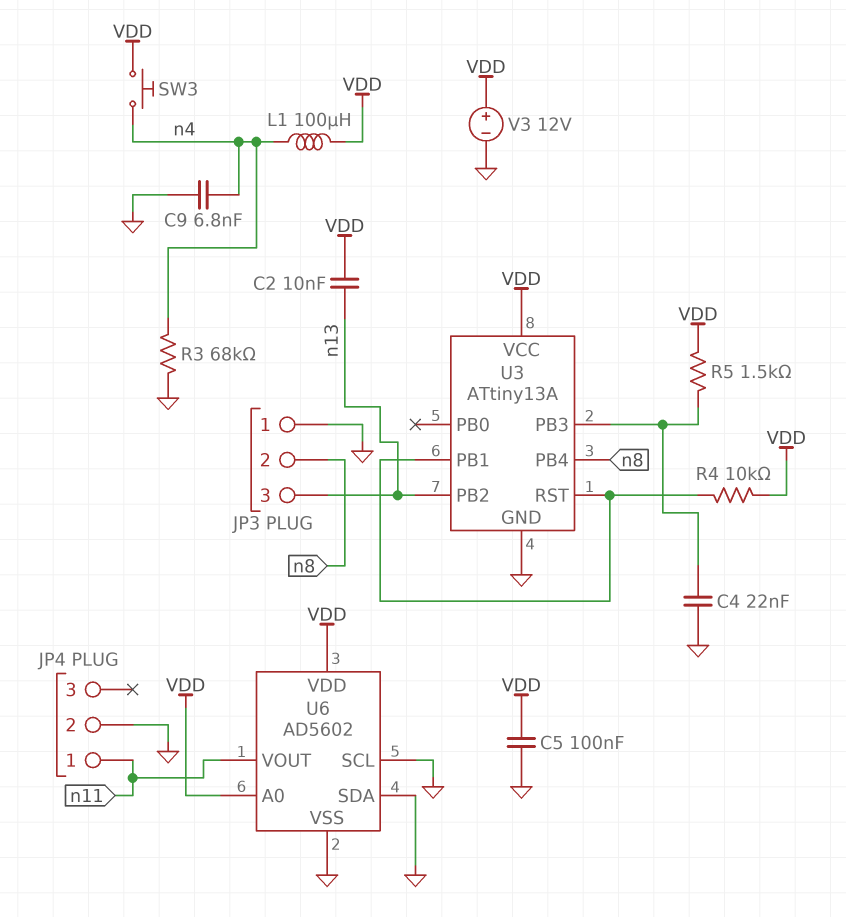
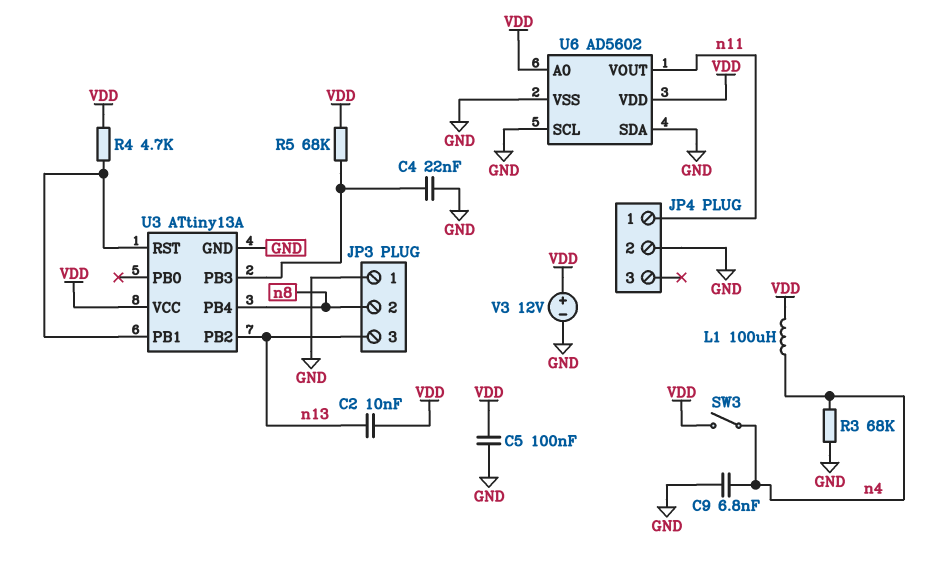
R4: 10k (U3/PB1, VDD) -> 4.7k (U3/PB1, VDD)
R5: 1.5k (U3/PB3, VDD) -> 68k (U3/PB3, VDD)
SW3: button (VDD, n4) -> switch (VDD, n4)

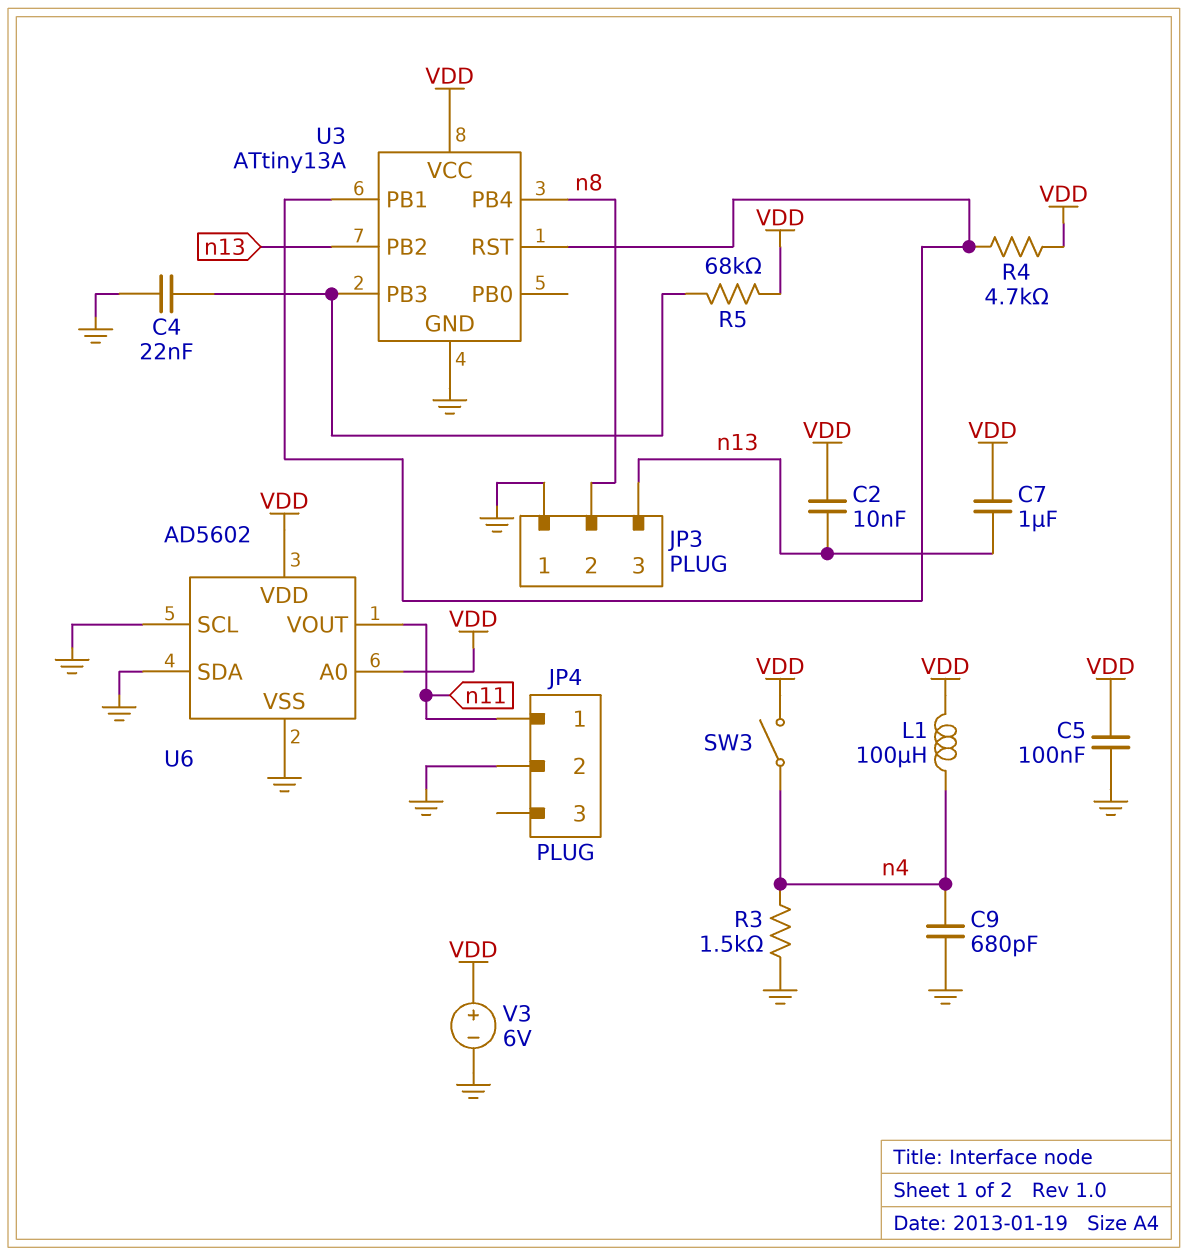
C7: none -> 1uF (VDD, n13)
C9: 6.8nF (GND, n4) -> 680pF (GND, n4)
R3: 68k (GND, n4) -> 1.5k (GND, n4)
V3: 12V (plus VDD, minus GND) -> 6V (plus VDD, minus GND)

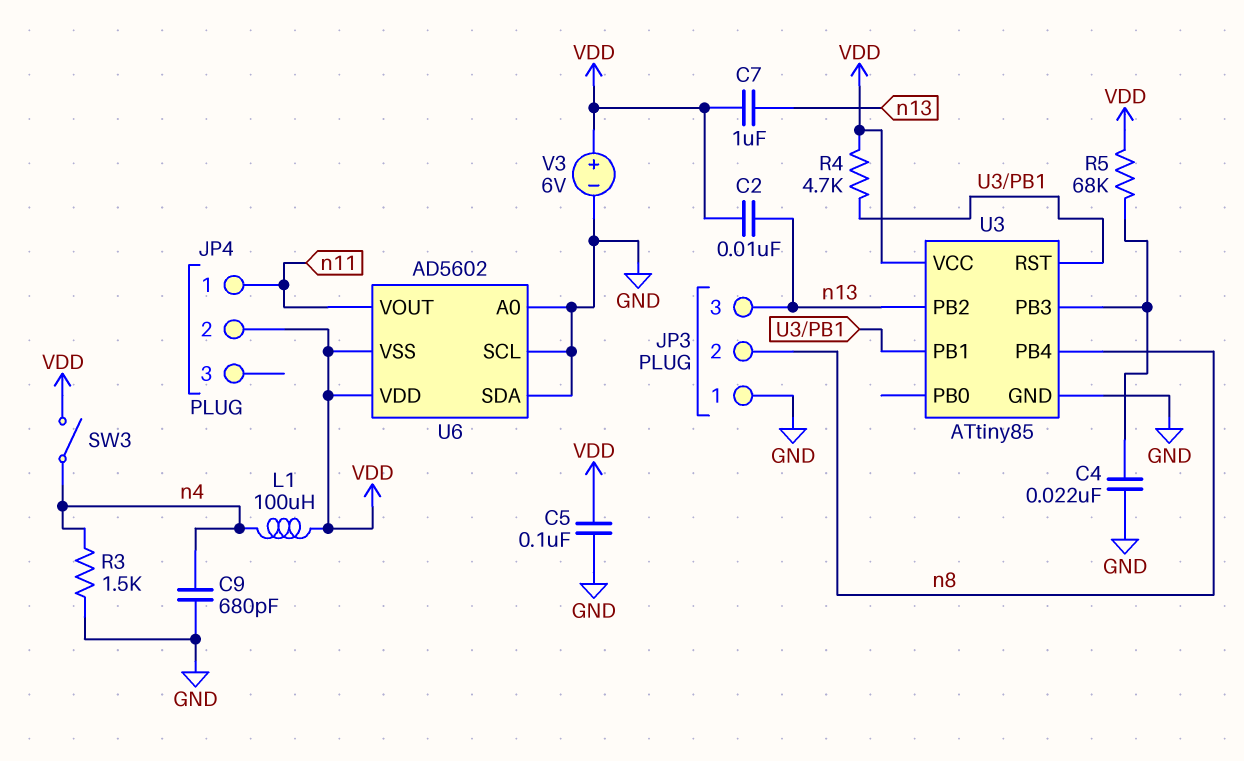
JP4 pin 2: GND -> VDD
U3: ATtiny13A -> ATtiny85
U6 pin A0: VDD -> GND
U6 pin VSS: GND -> VDD

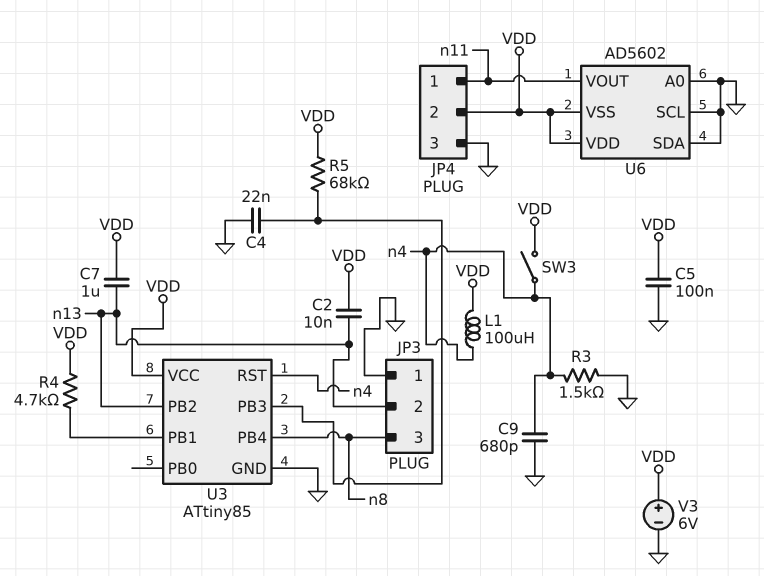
JP3 pin 2: n8 -> n13
JP3 pin 3: n13 -> n8
JP4 pin 3: none -> GND
U3 pin RST: U3/PB1 -> n4

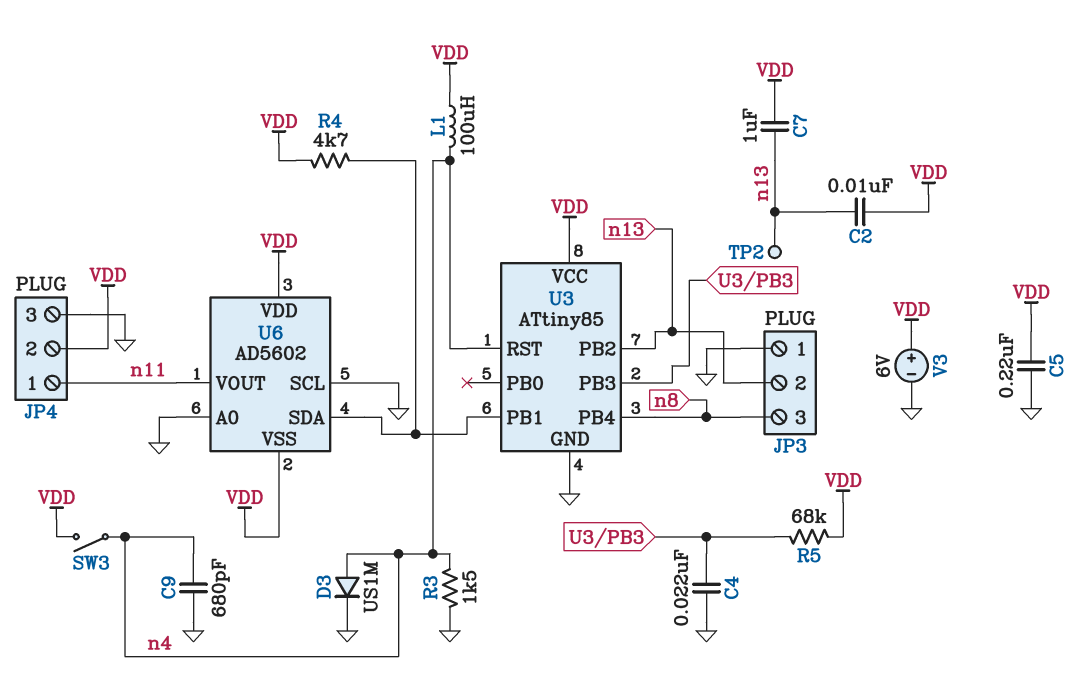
C5: 100nF (GND, VDD) -> 220nF (GND, VDD)
D3: none -> diode US1M (A n4, K GND)
TP2: none -> test point (n13)
U6 pin SDA: GND -> U3/PB1

